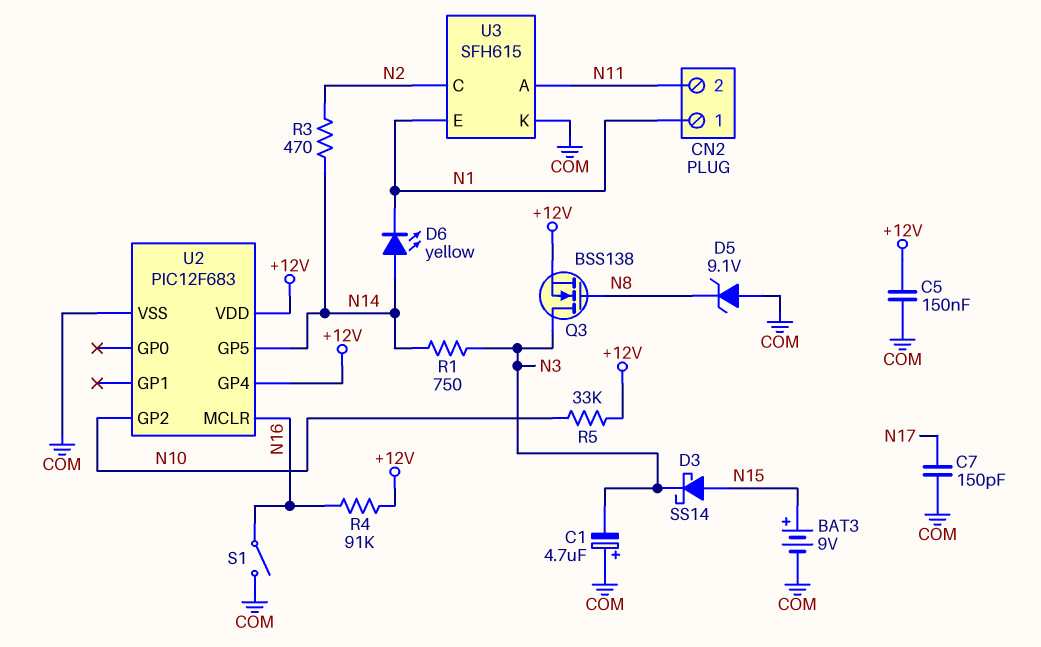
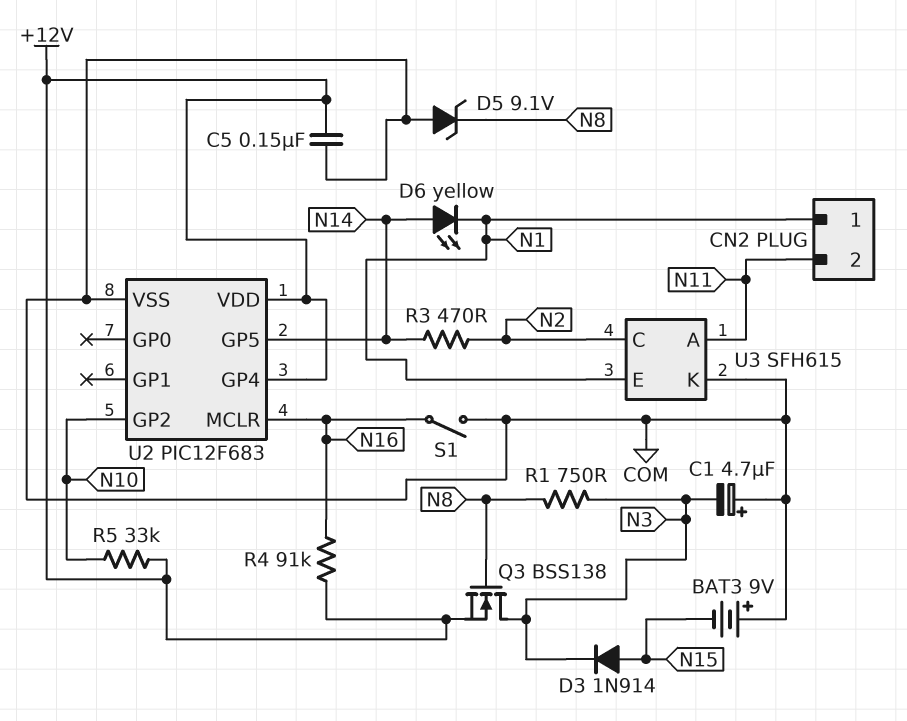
BAT3: 9V (plus N15, minus COM) -> 9V (plus COM, minus N15)
C7: 150pF (COM, N17) -> none
D3: schottky SS14 (A N15, K N3) -> diode 1N914 (A N15, K N3)
R1: 750 (N3, N14) -> 750 (N3, N8)

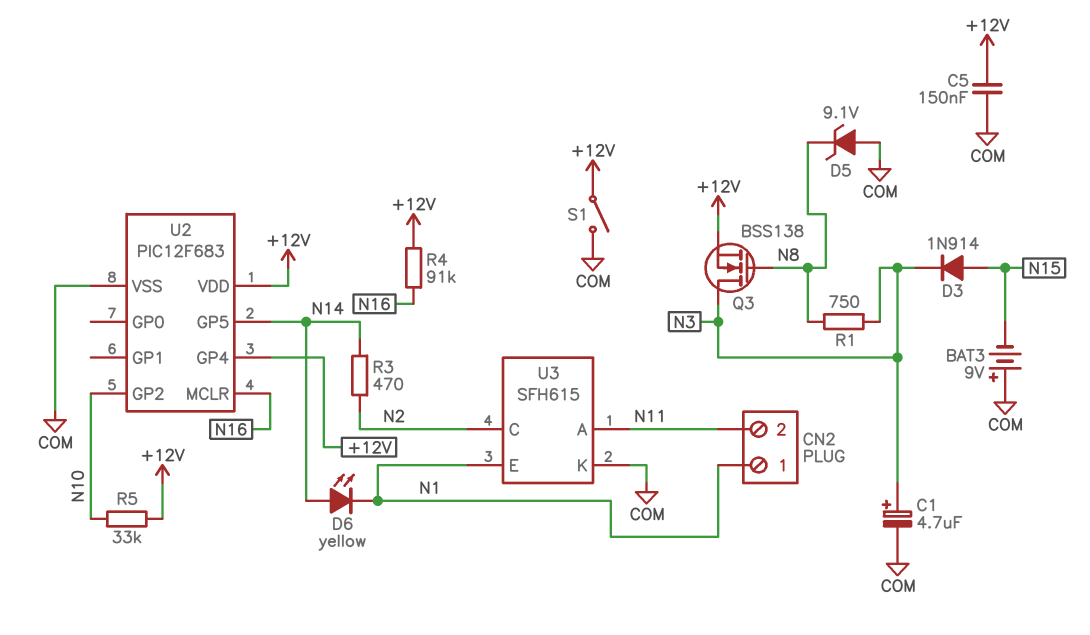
C1: 4.7uF (plus COM, minus N3) -> 4.7uF (plus N3, minus COM)
S1: switch (COM, N16) -> switch (+12V, COM)

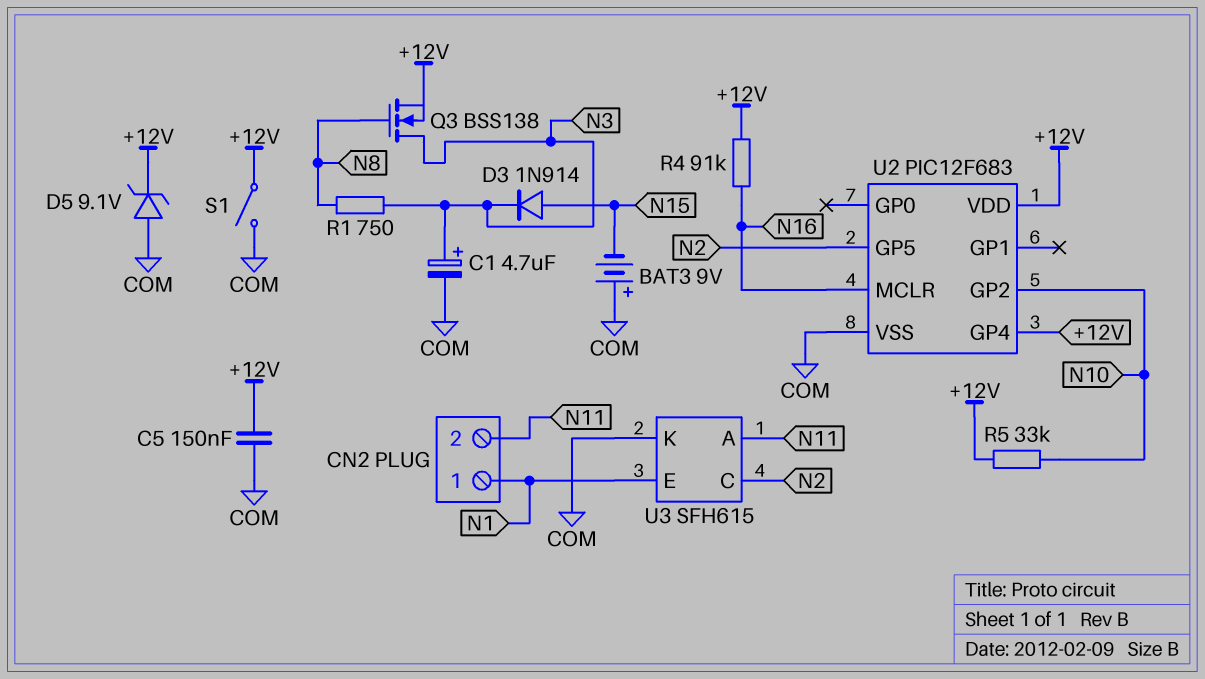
D5: zener 9.1V (A COM, K N8) -> zener 9.1V (A COM, K +12V)
D6: LED yellow (A N14, K N1) -> none
R3: 470 (N2, N14) -> none
U2 pin GP5: N14 -> N2

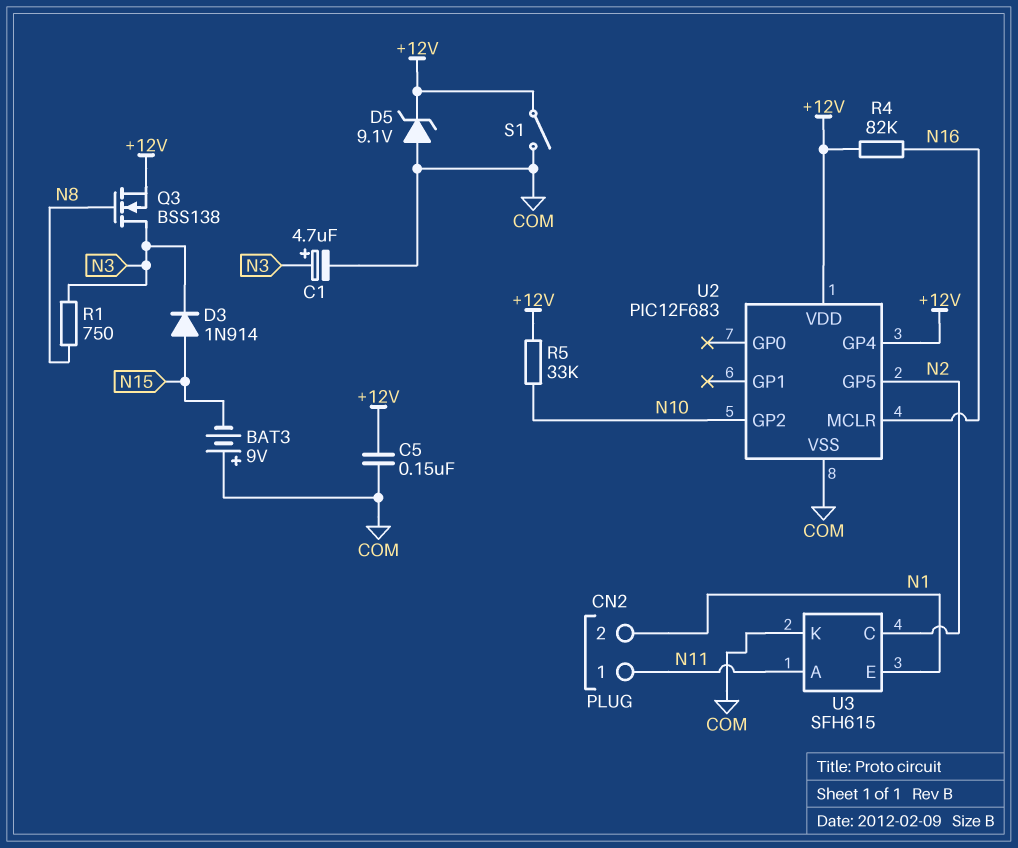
CN2 pin 1: N1 -> N11
CN2 pin 2: N11 -> N1
R4: 91k (+12V, N16) -> 82k (+12V, N16)

